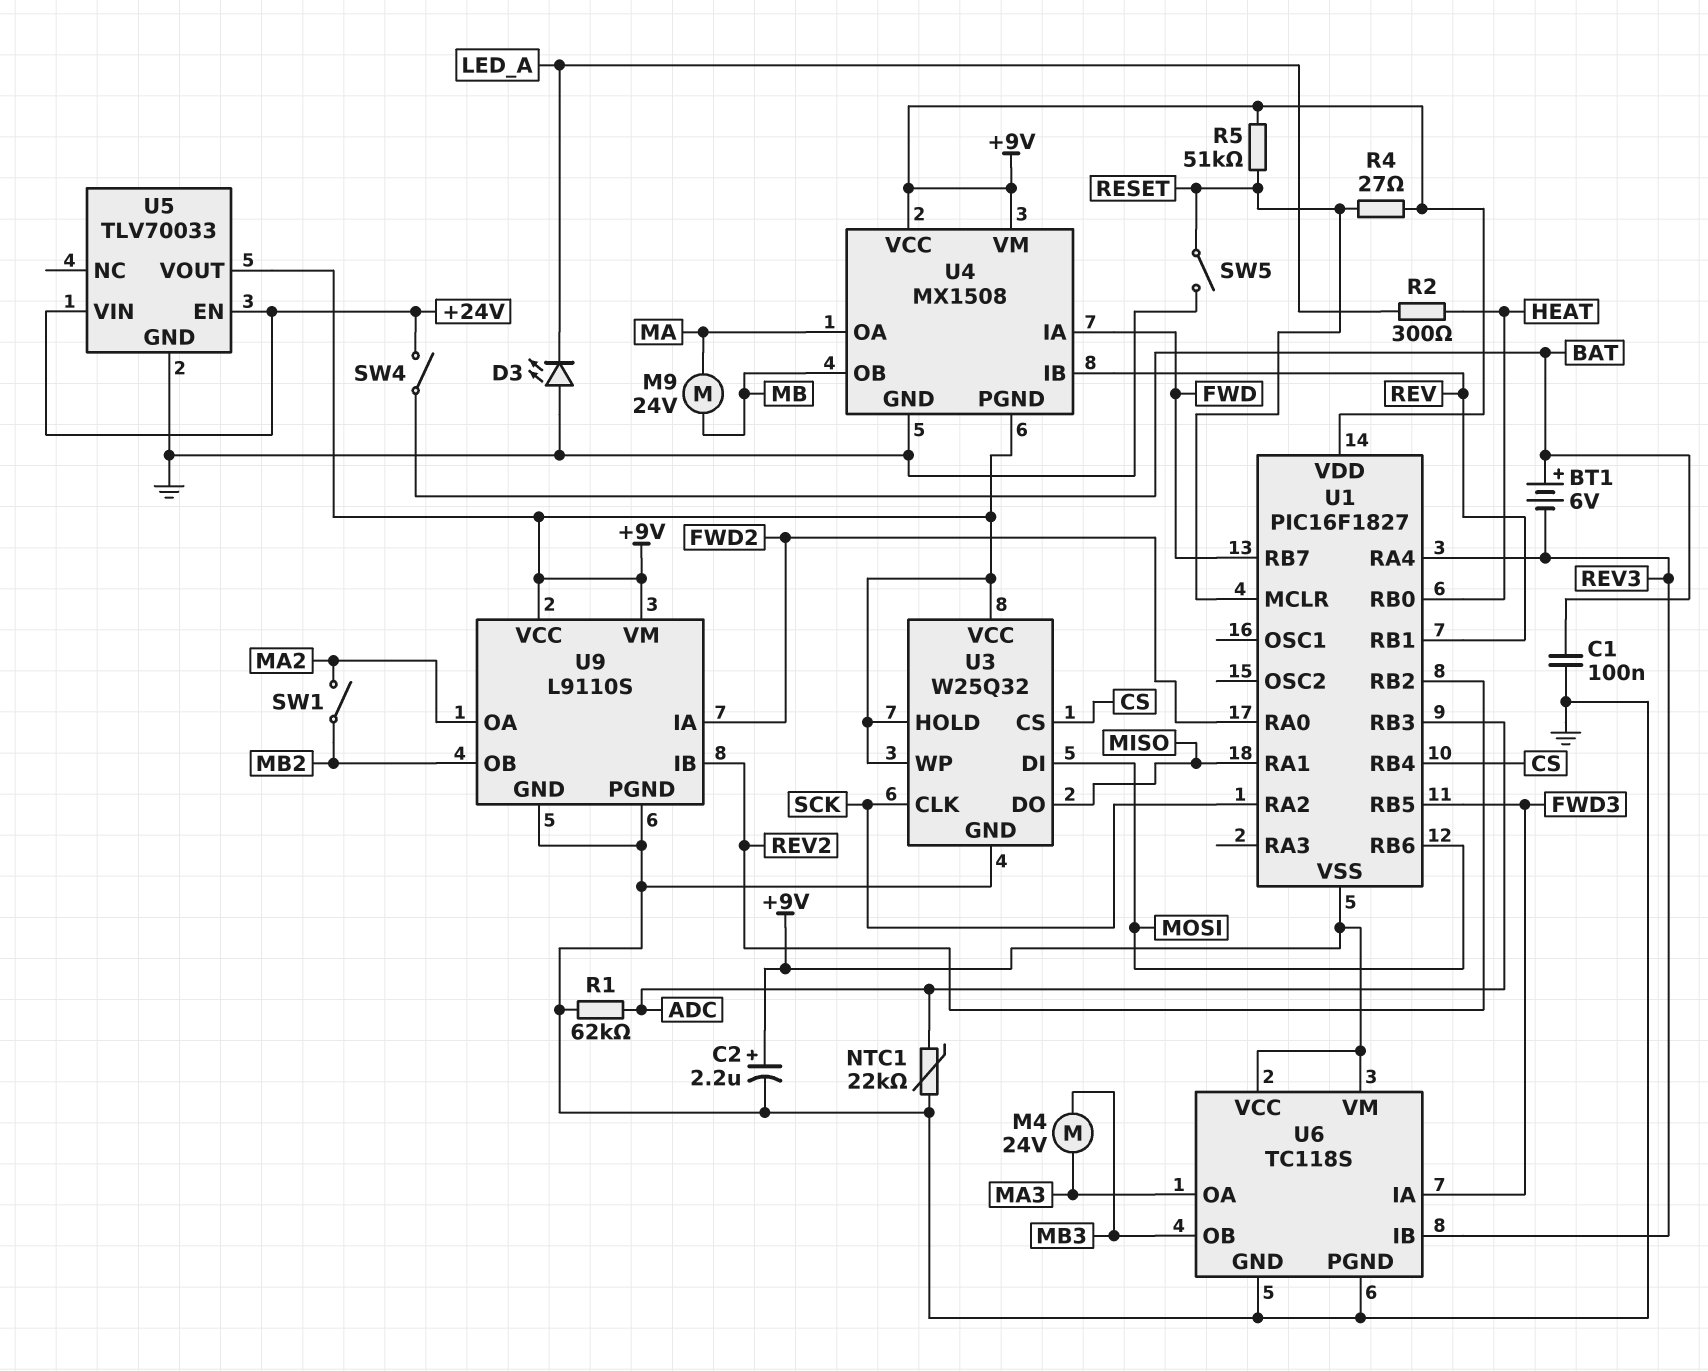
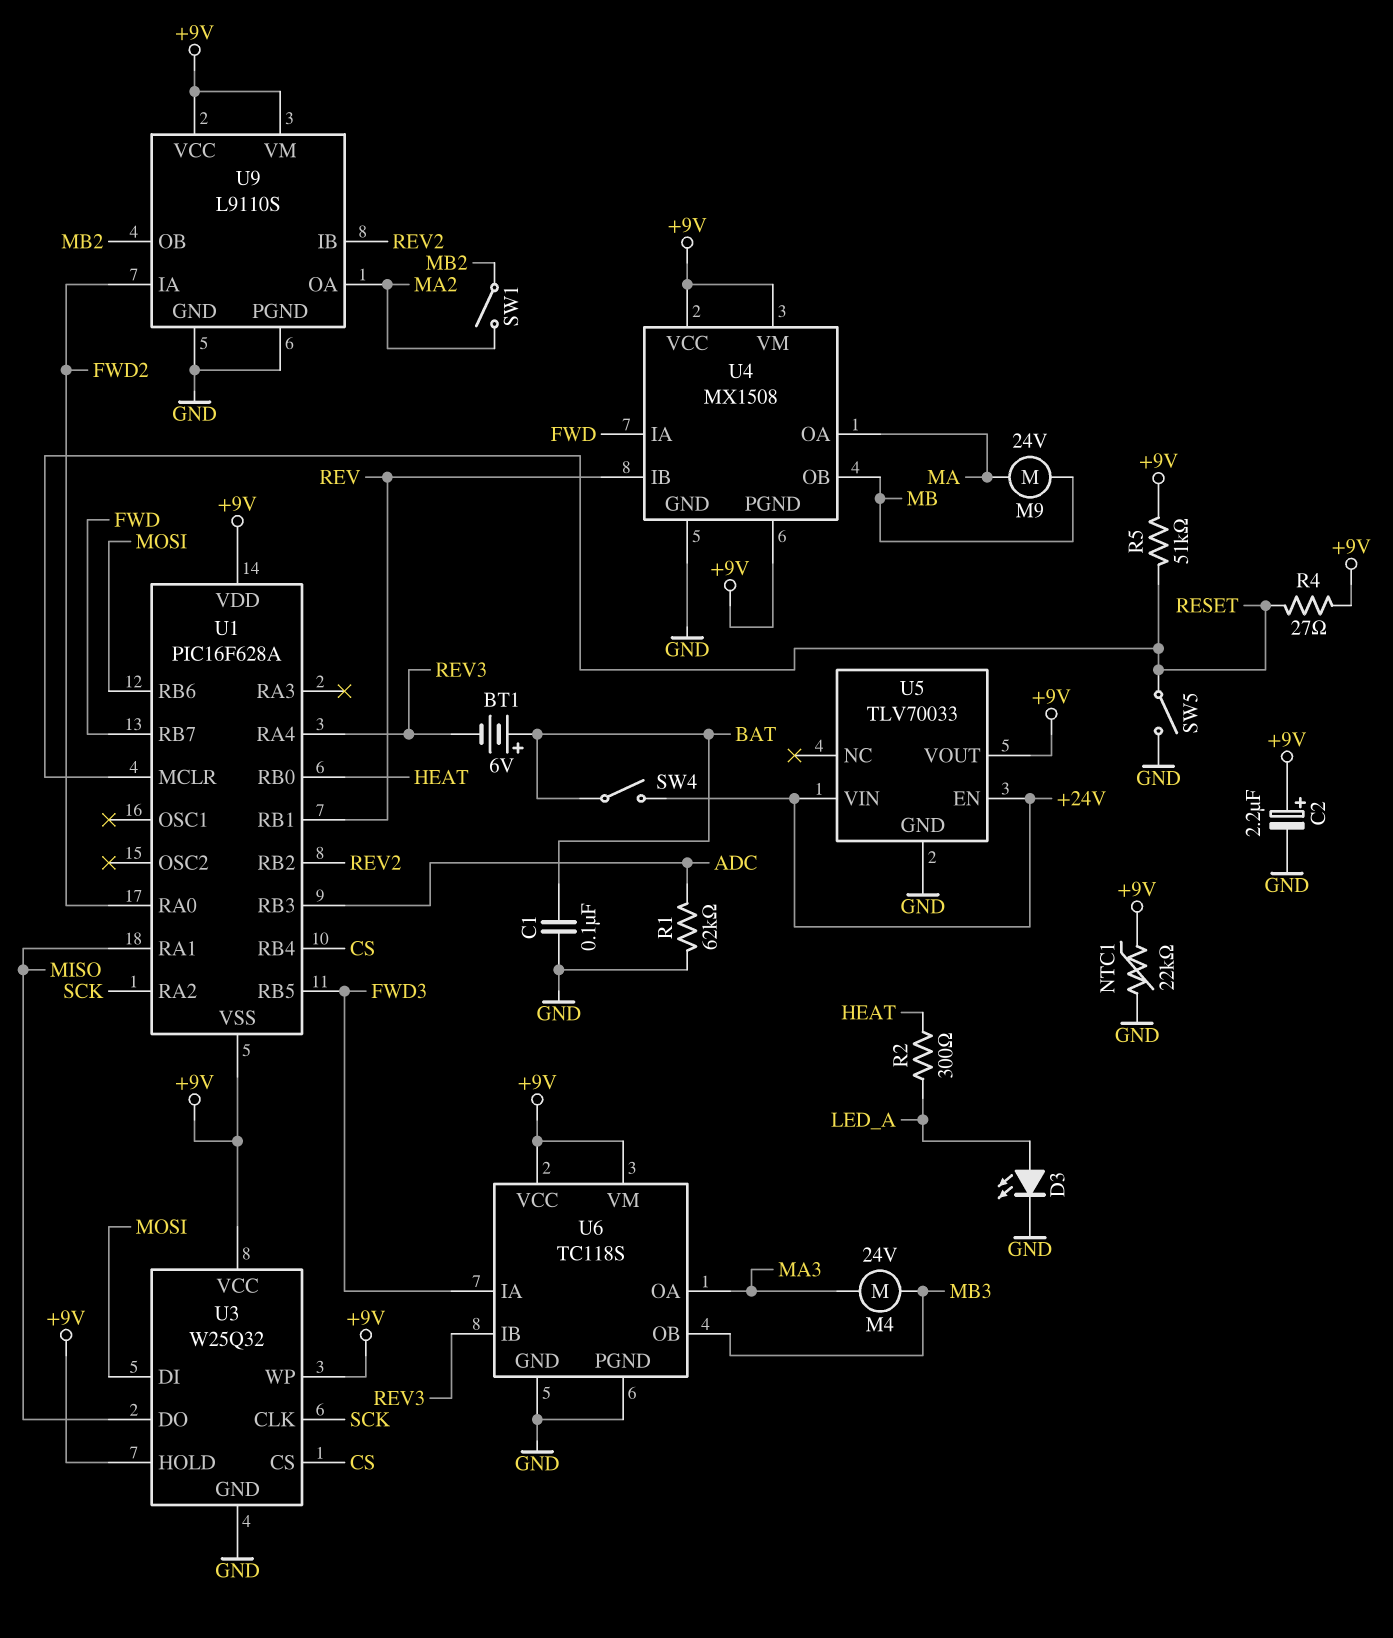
D3: LED (A GND, K LED_A) -> LED (A LED_A, K GND)
NTC1: 22k (ADC, GND) -> 22k (+9V, GND)
U1: PIC16F1827 -> PIC16F628A

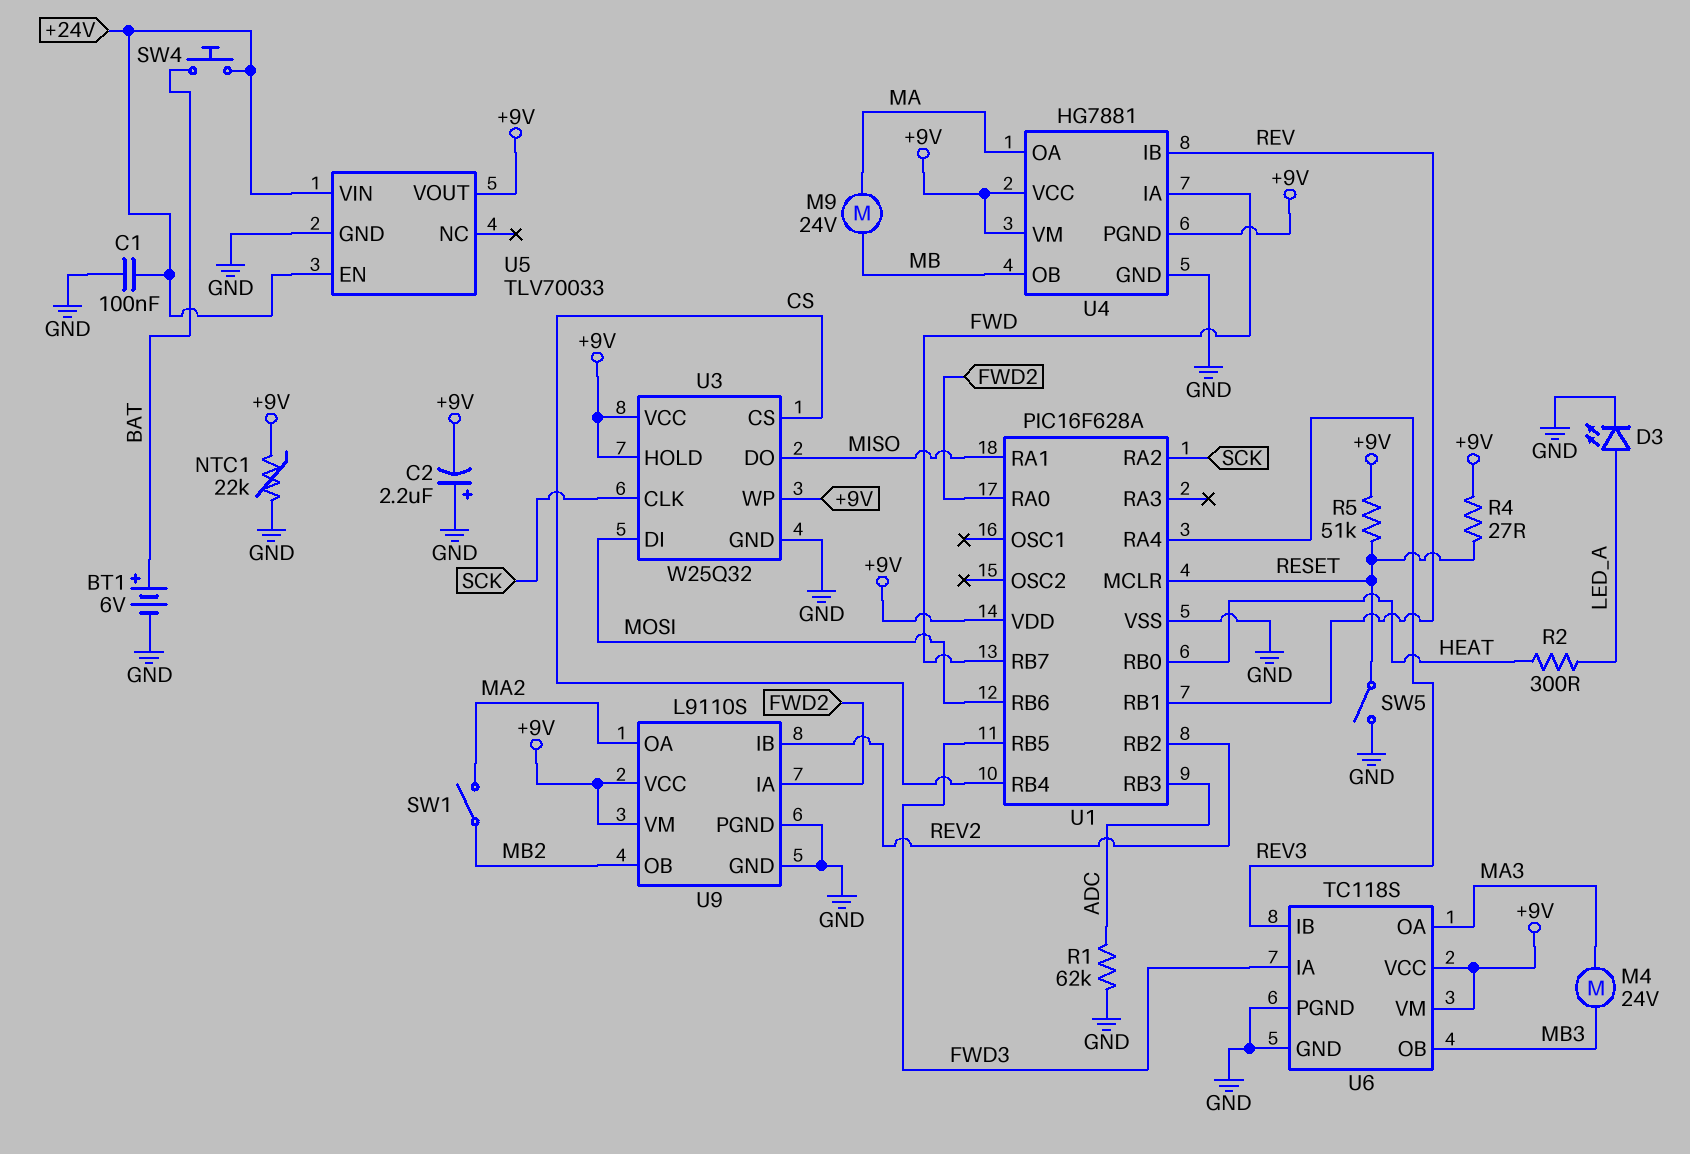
BT1: 6V (plus BAT, minus REV3) -> 6V (plus BAT, minus GND)
C1: 100nF (BAT, GND) -> 100nF (+24V, GND)
C2: 2.2uF (plus +9V, minus GND) -> 2.2uF (plus GND, minus +9V)
SW4: switch (+24V, BAT) -> button (+24V, BAT)
U1 pin VSS: +9V -> GND
U4: MX1508 -> HG7881

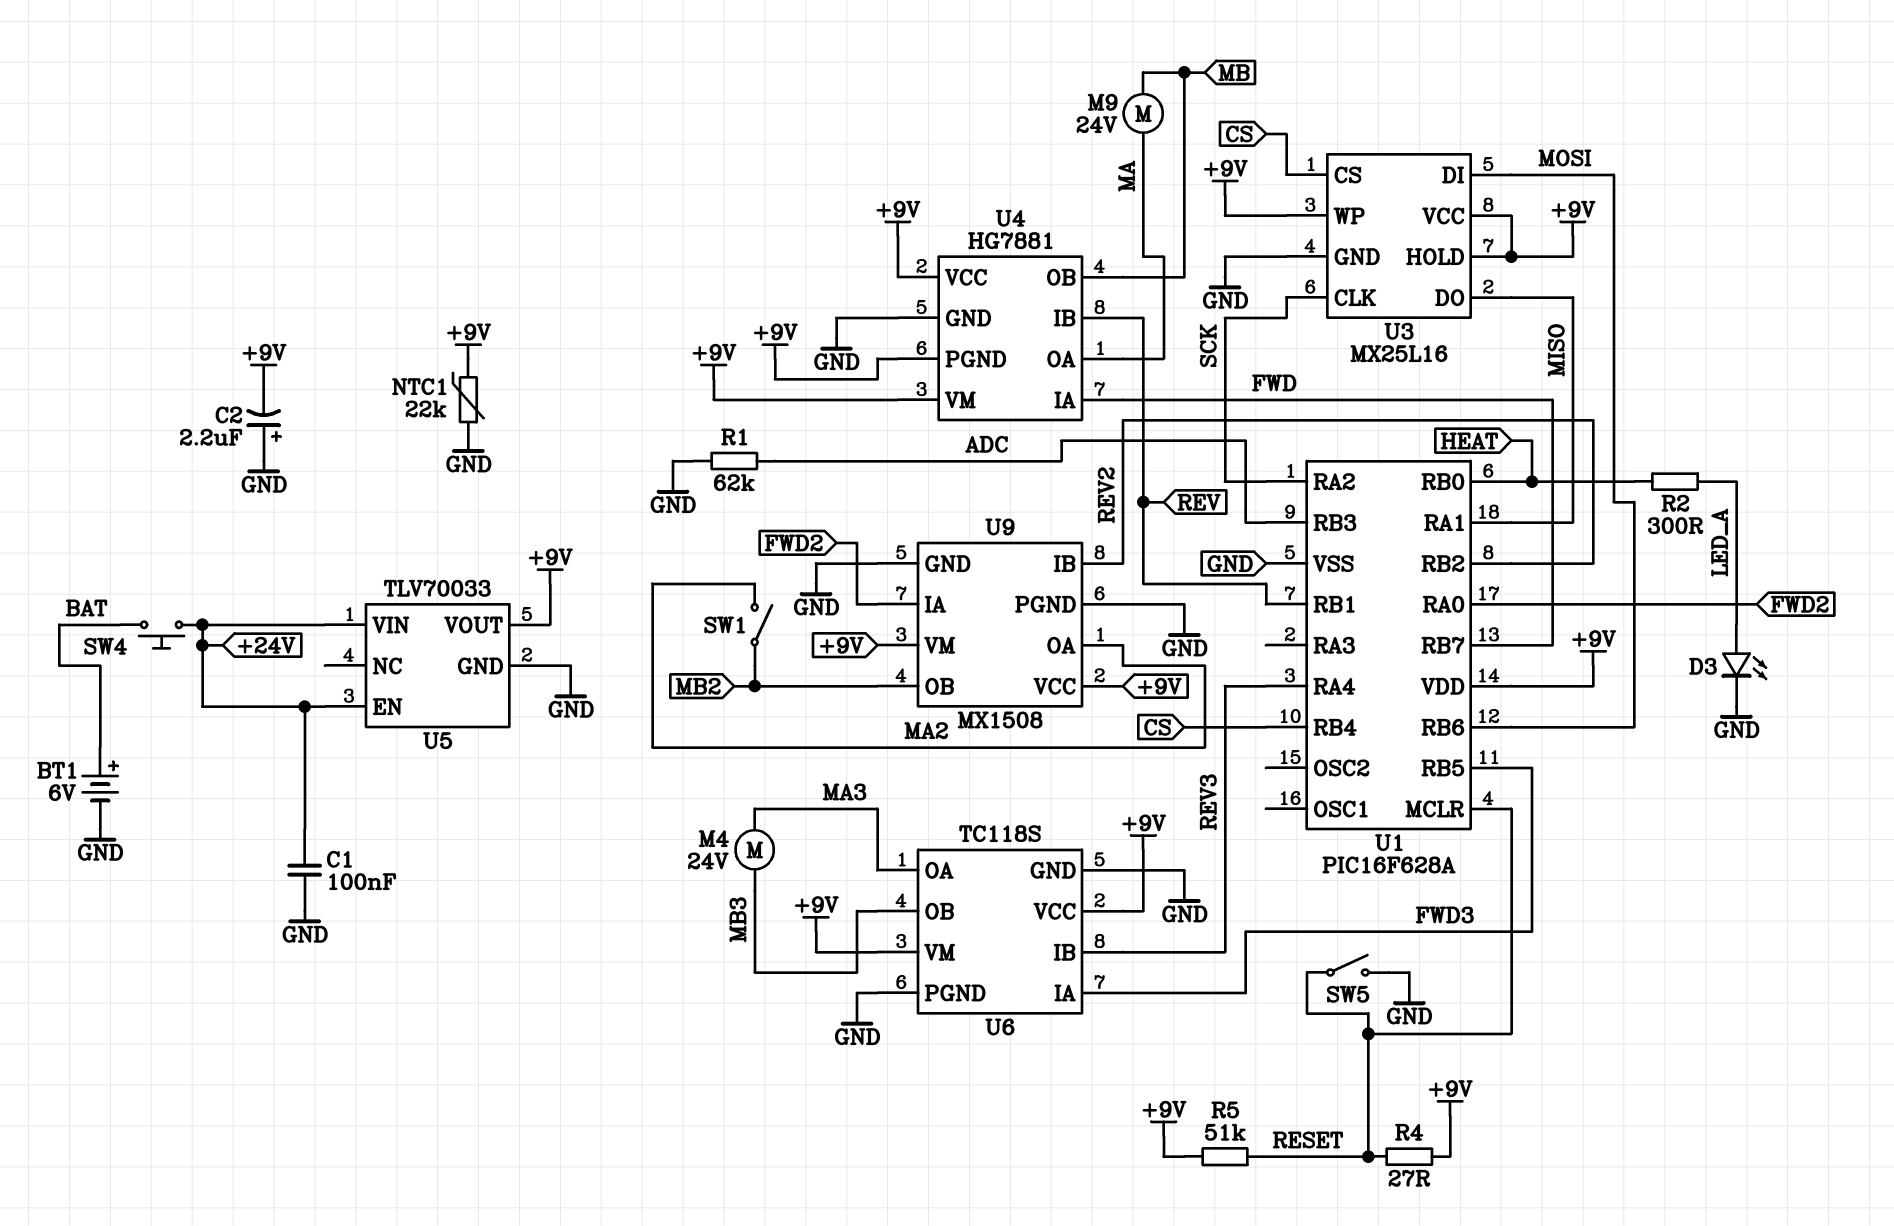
U3: W25Q32 -> MX25L16
U9: L9110S -> MX1508

